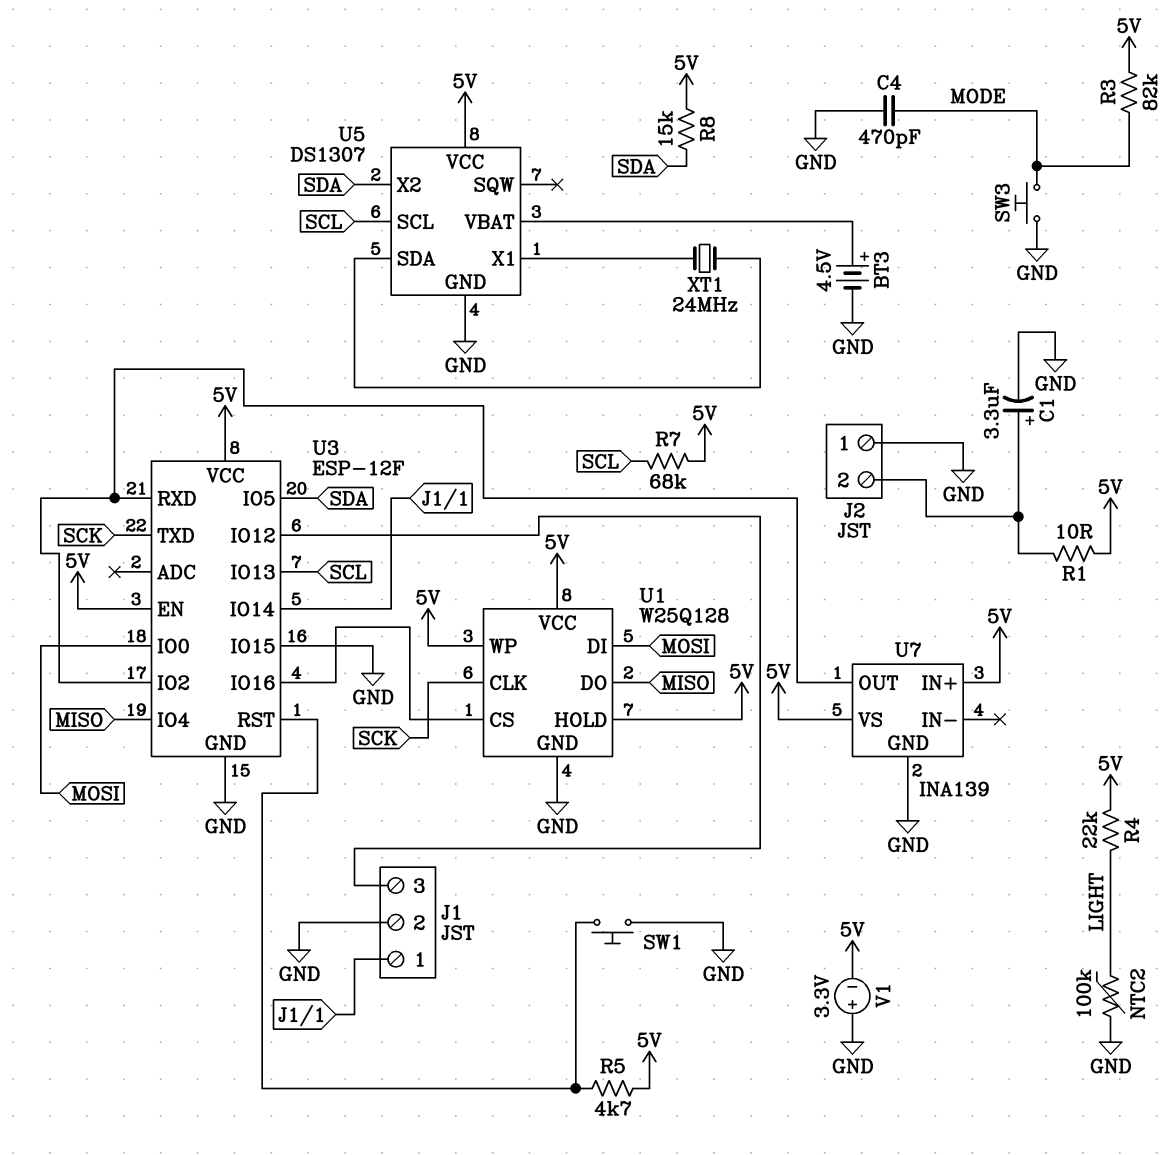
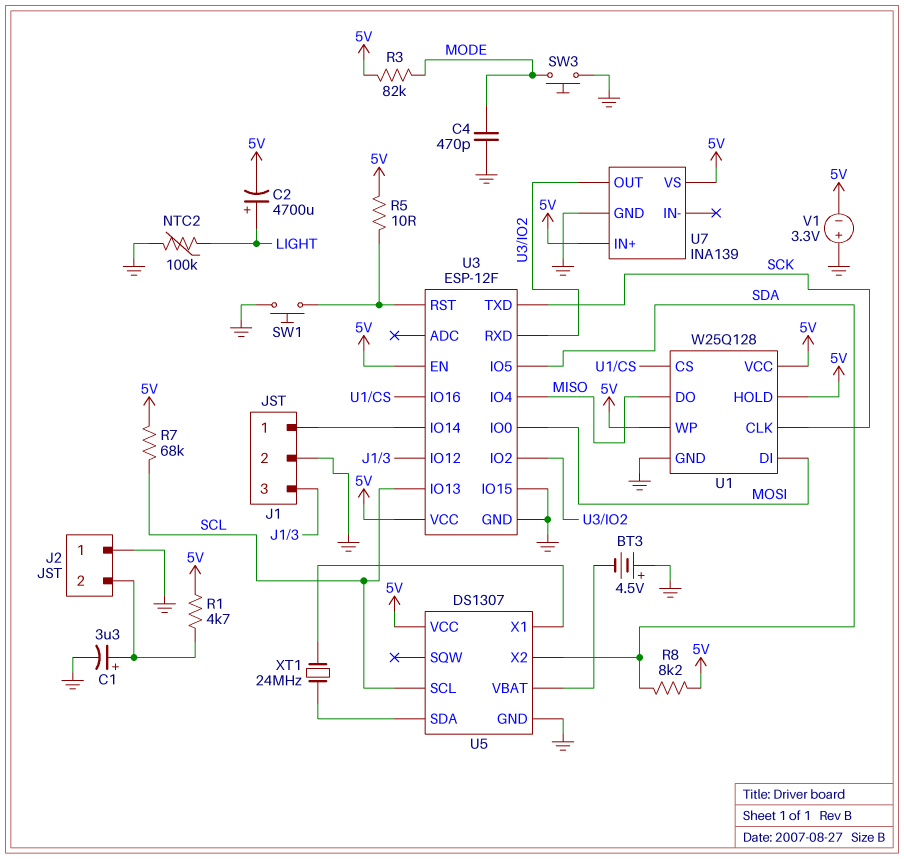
BT3: 4.5V (plus U5/VBAT, minus GND) -> 4.5V (plus GND, minus U5/VBAT)
C2: none -> 4700uF (plus LIGHT, minus 5V)
R1: 10 (5V, J2/2) -> 4.7k (5V, J2/2)
R4: 22k (5V, LIGHT) -> none
R5: 4.7k (5V, U3/RST) -> 10 (5V, U3/RST)
R8: 15k (5V, SDA) -> 8.2k (5V, SDA)

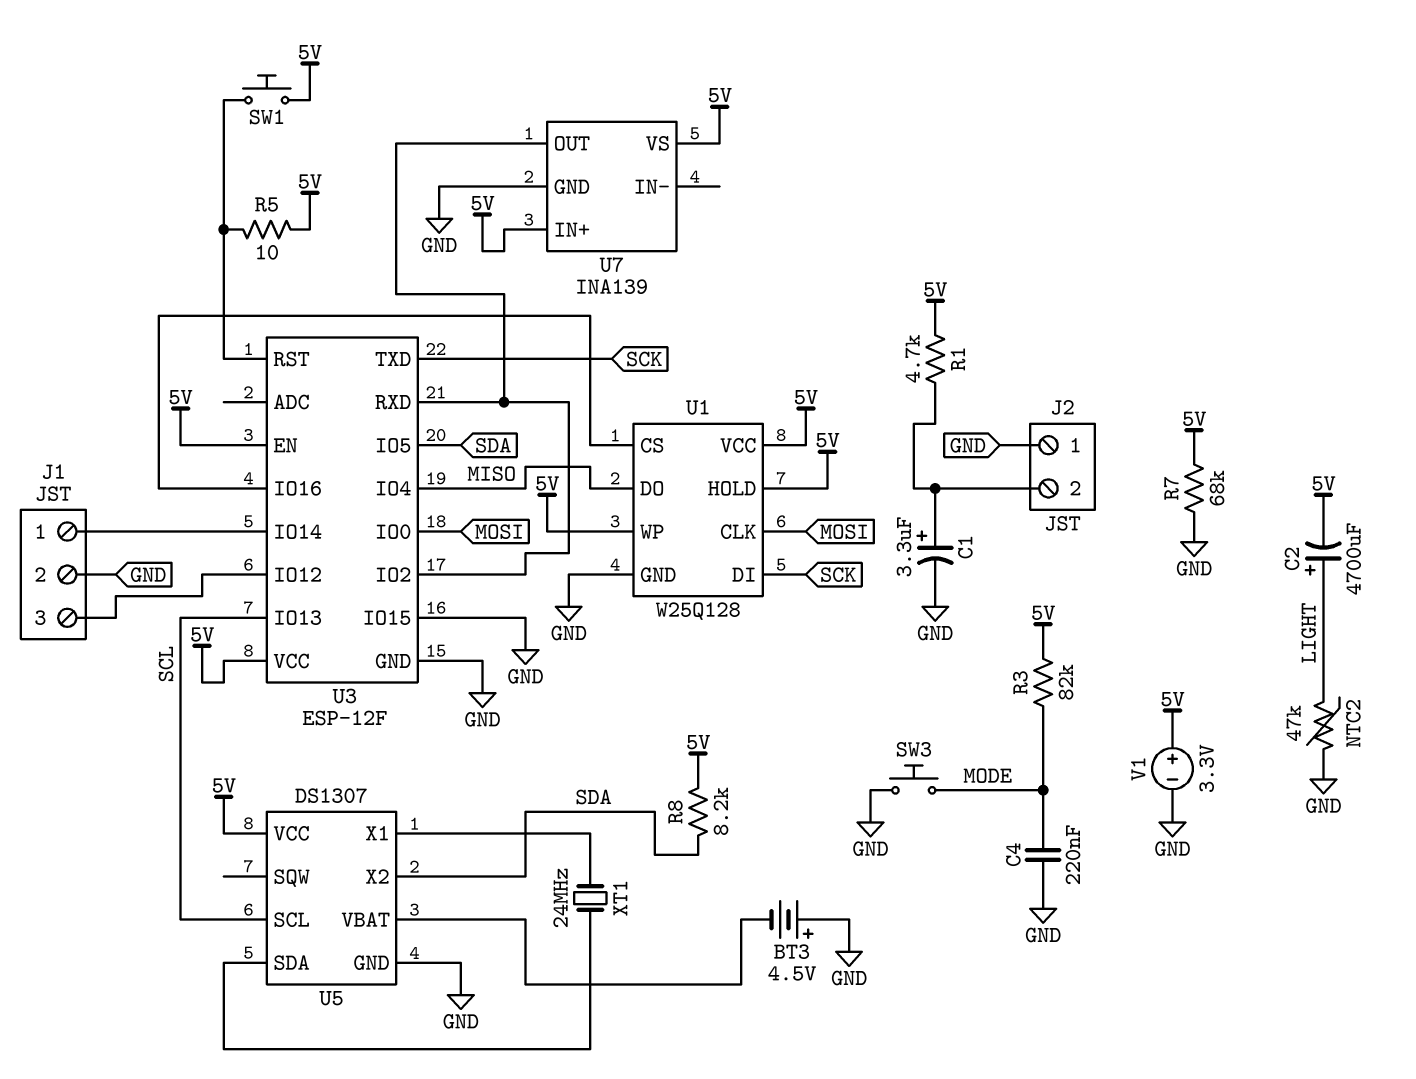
C4: 470pF (GND, MODE) -> 220nF (GND, MODE)
NTC2: 100k (GND, LIGHT) -> 47k (GND, LIGHT)
R7: 68k (5V, SCL) -> 68k (5V, GND)
SW1: button (GND, U3/RST) -> button (5V, U3/RST)
U1 pin CLK: SCK -> MOSI
U1 pin DI: MOSI -> SCK
V1: 3.3V (plus GND, minus 5V) -> 3.3V (plus 5V, minus GND)

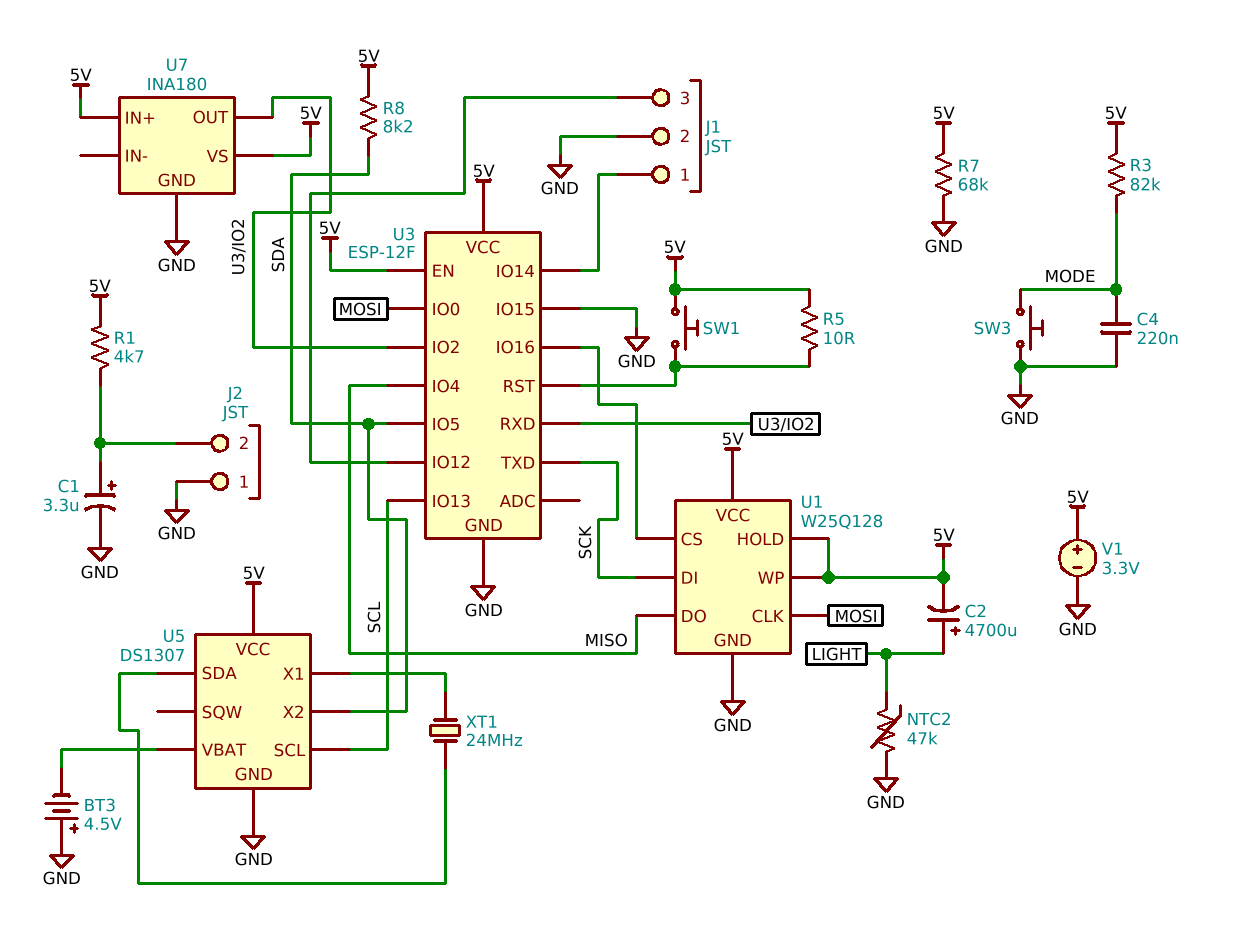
U7: INA139 -> INA180

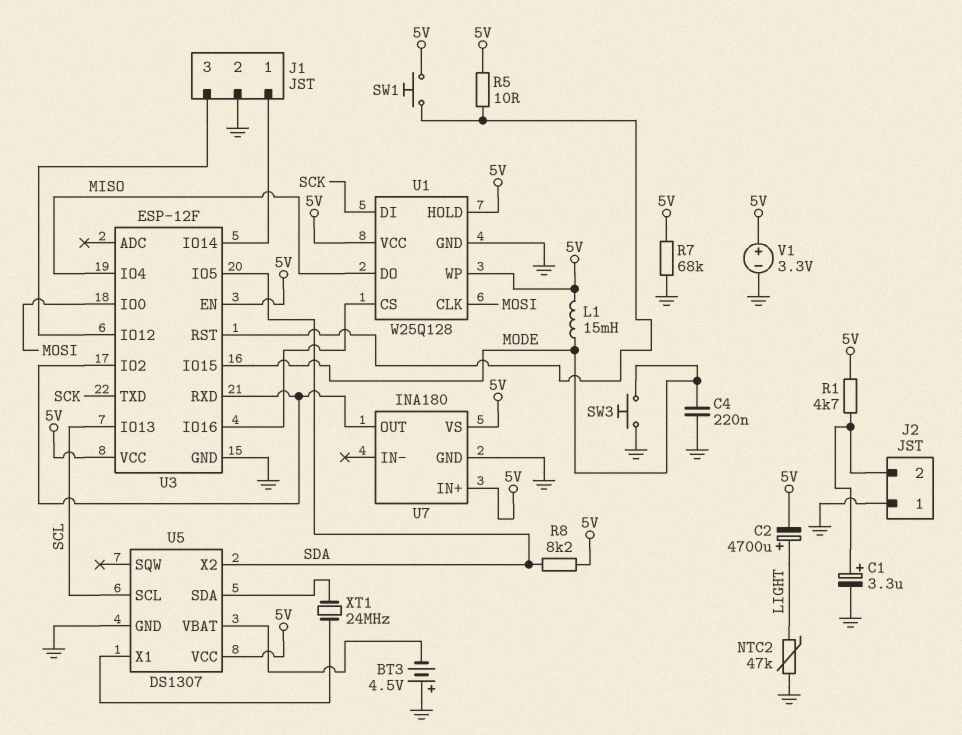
L1: none -> 15mH (5V, MODE)
R3: 82k (5V, MODE) -> none
U3 pin IO15: GND -> MODE

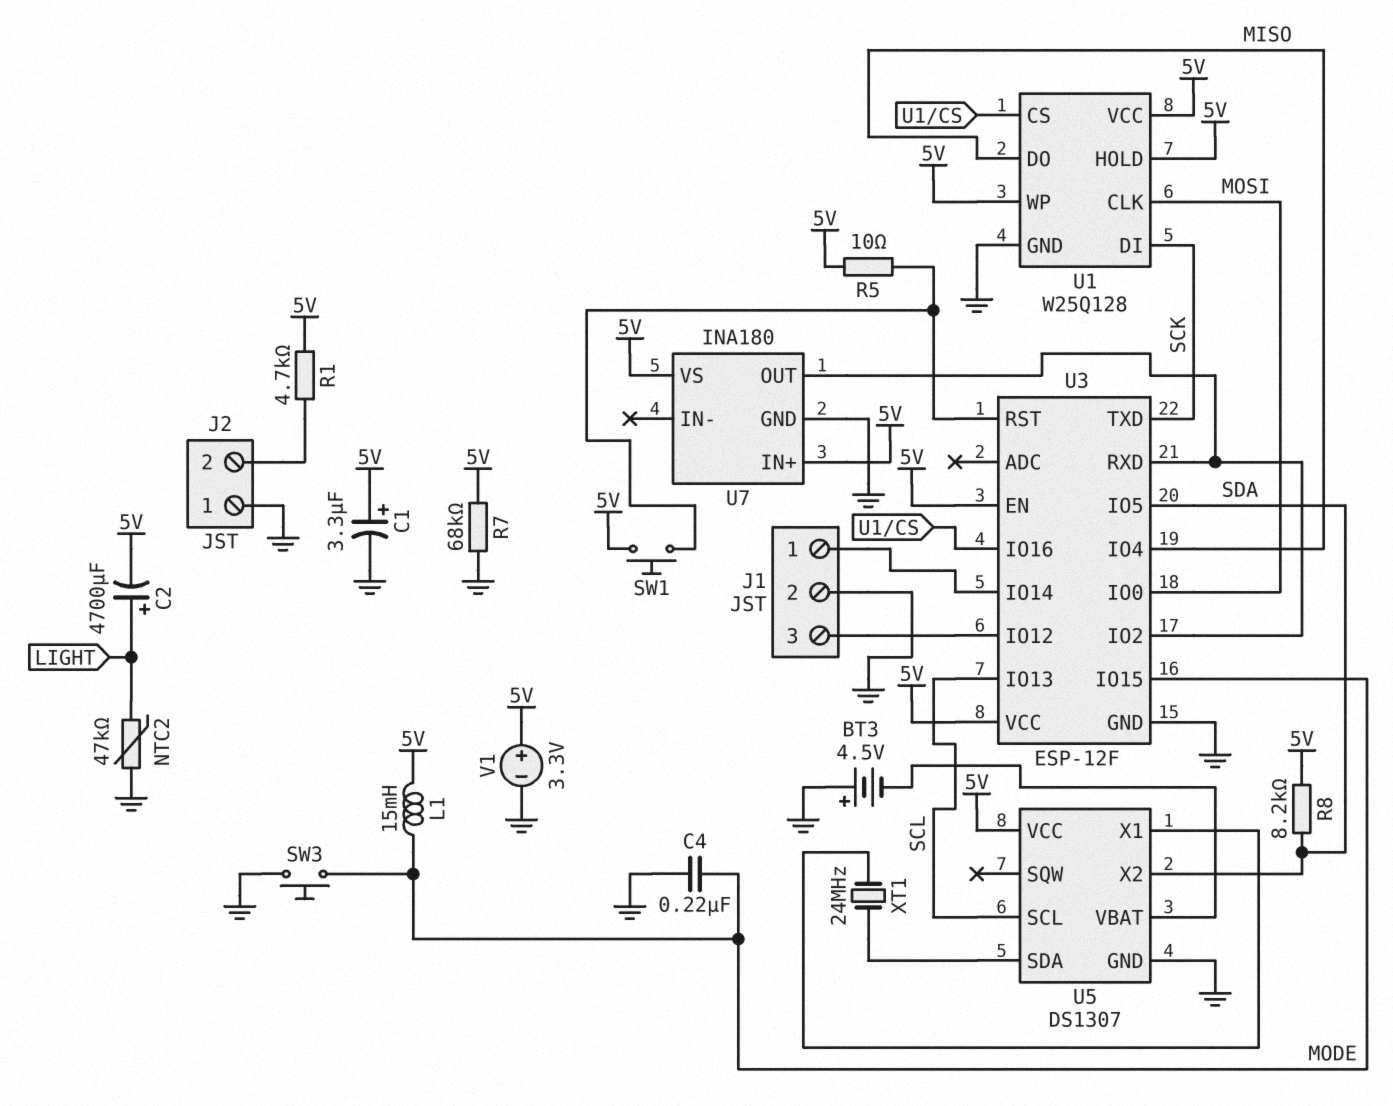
C1: 3.3uF (plus J2/2, minus GND) -> 3.3uF (plus 5V, minus GND)

